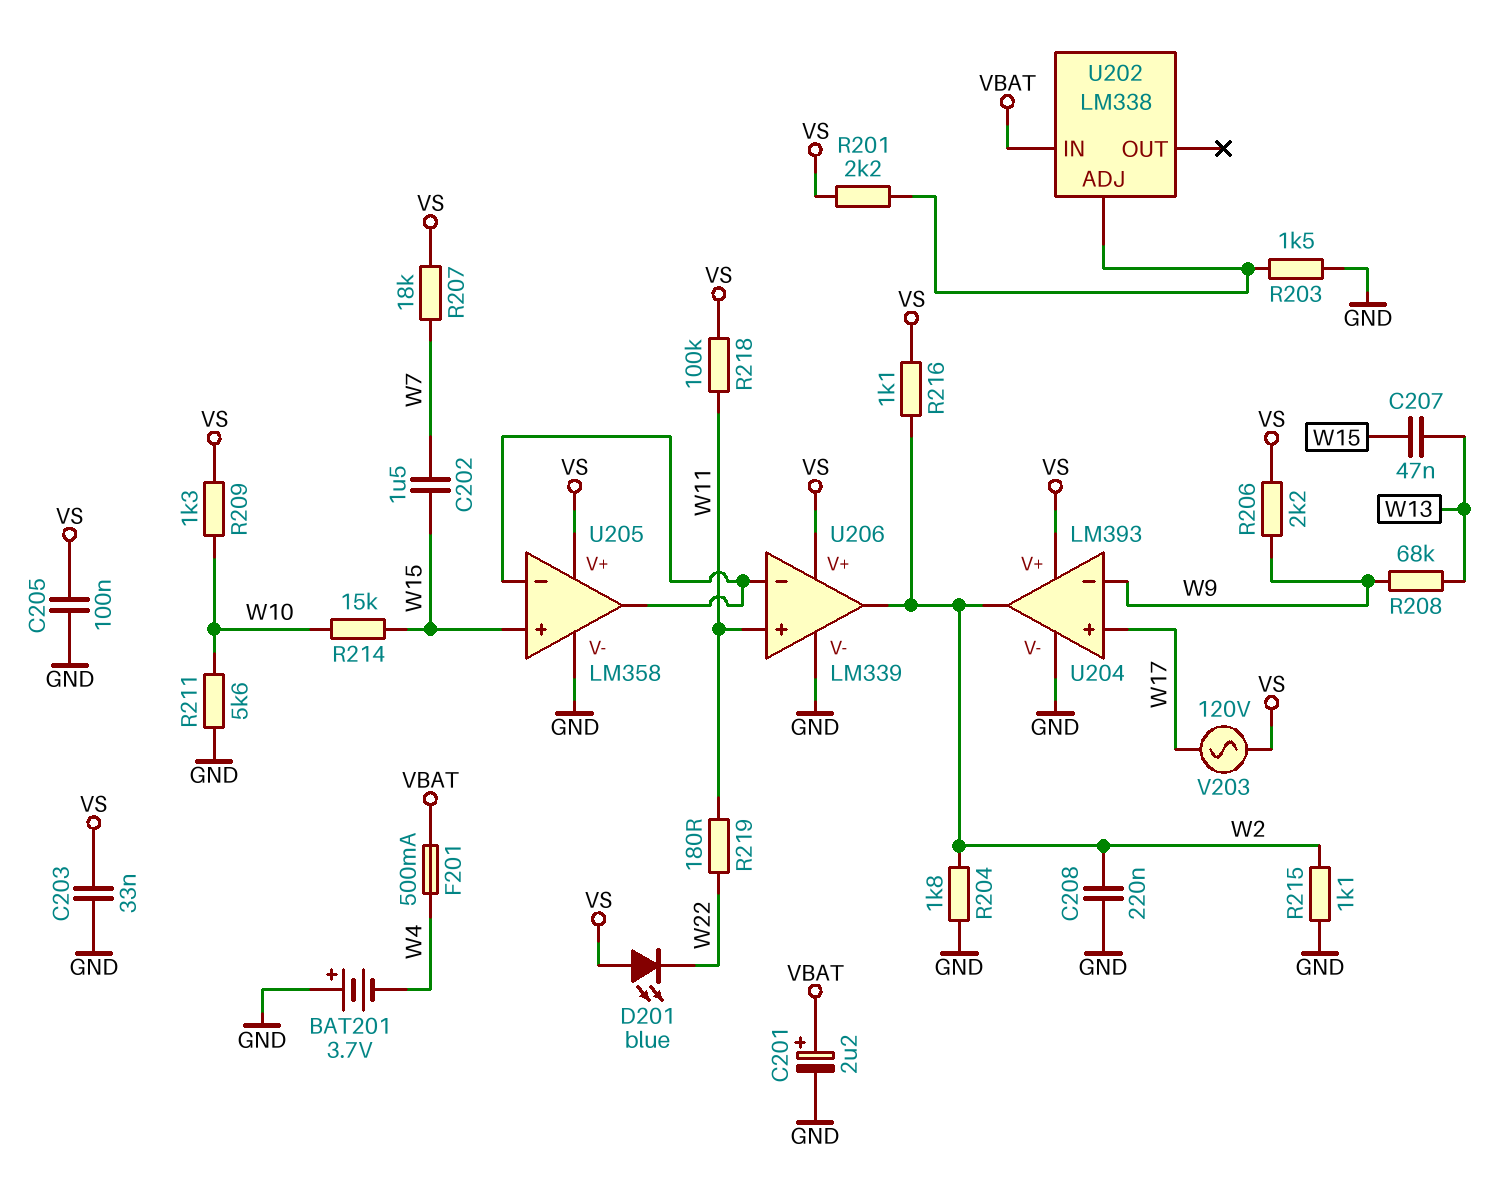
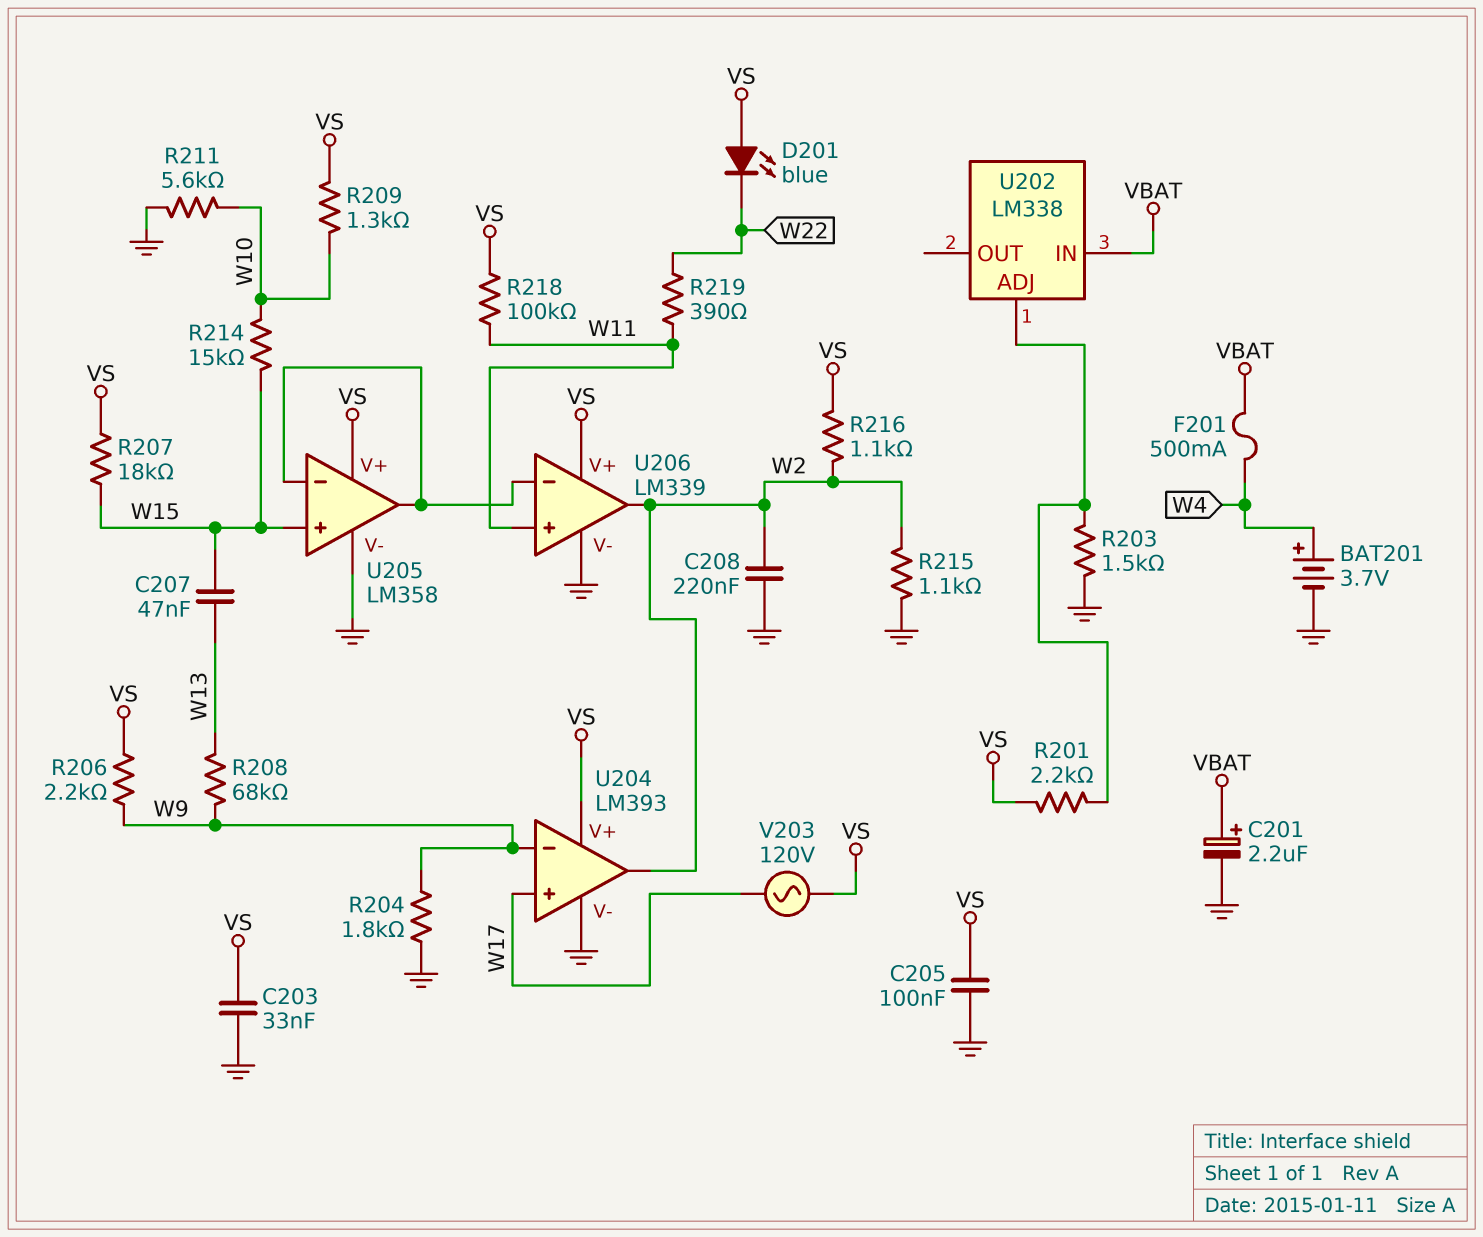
BAT201: 3.7V (plus GND, minus W4) -> 3.7V (plus W4, minus GND)
C202: 1.5uF (W7, W15) -> none
R204: 1.8k (GND, W2) -> 1.8k (GND, W9)
R207: 18k (VS, W7) -> 18k (VS, W15)
R219: 180 (W11, W22) -> 390 (W11, W22)

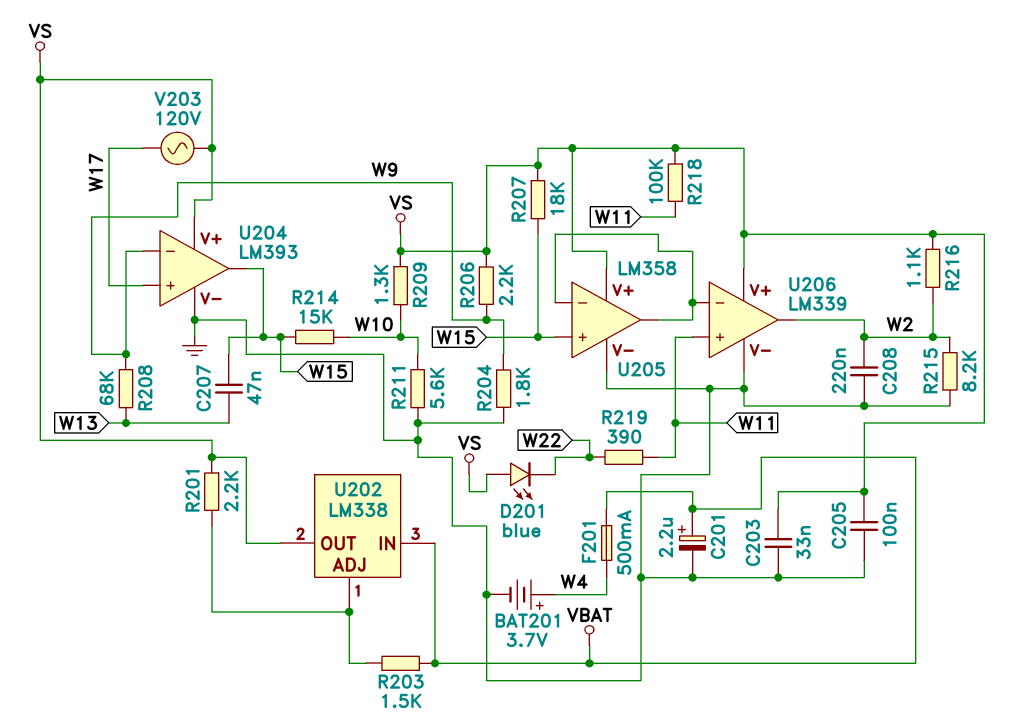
R203: 1.5k (GND, U202/ADJ) -> 1.5k (U202/ADJ, VBAT)
R215: 1.1k (GND, W2) -> 8.2k (GND, W2)
U202 pin OUT: none -> VS
U204 pin out: W2 -> W15

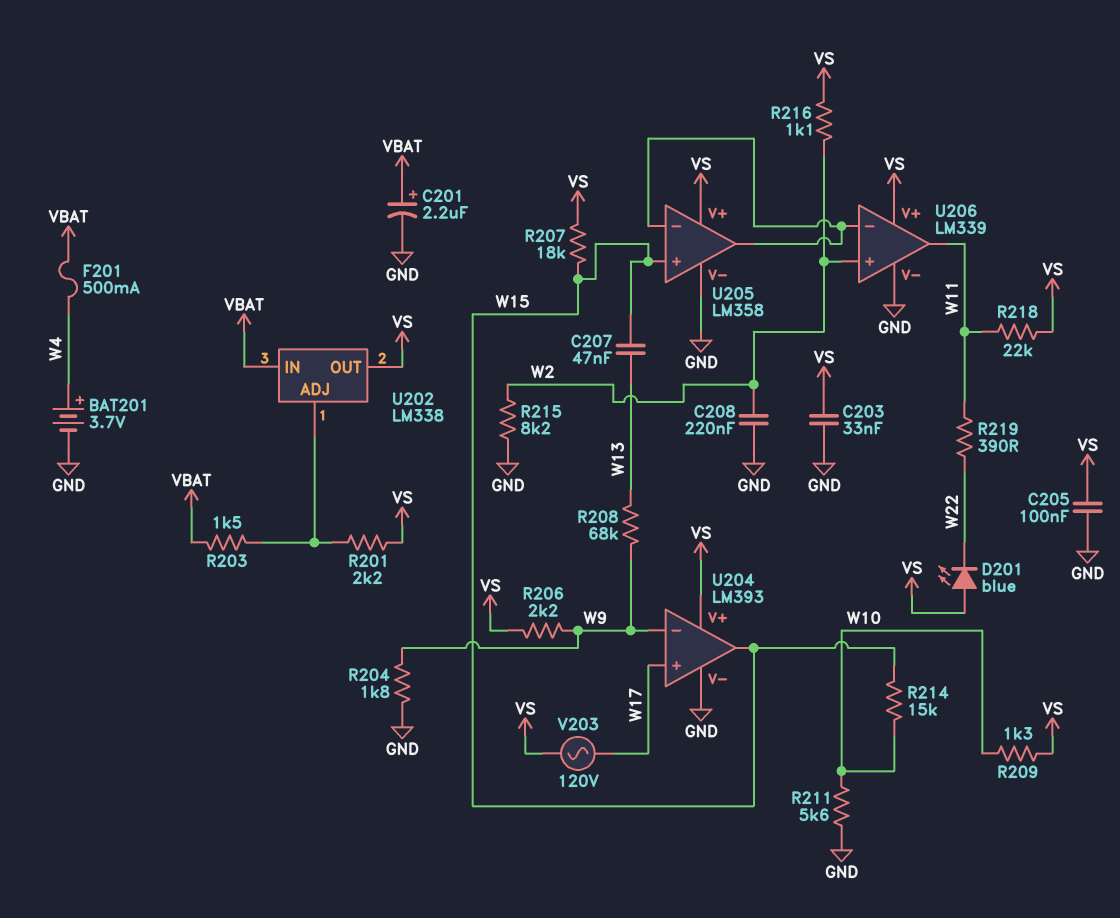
R218: 100k (VS, W11) -> 22k (VS, W11)
U206 pin in+: W11 -> W2
U206 pin out: W2 -> W11

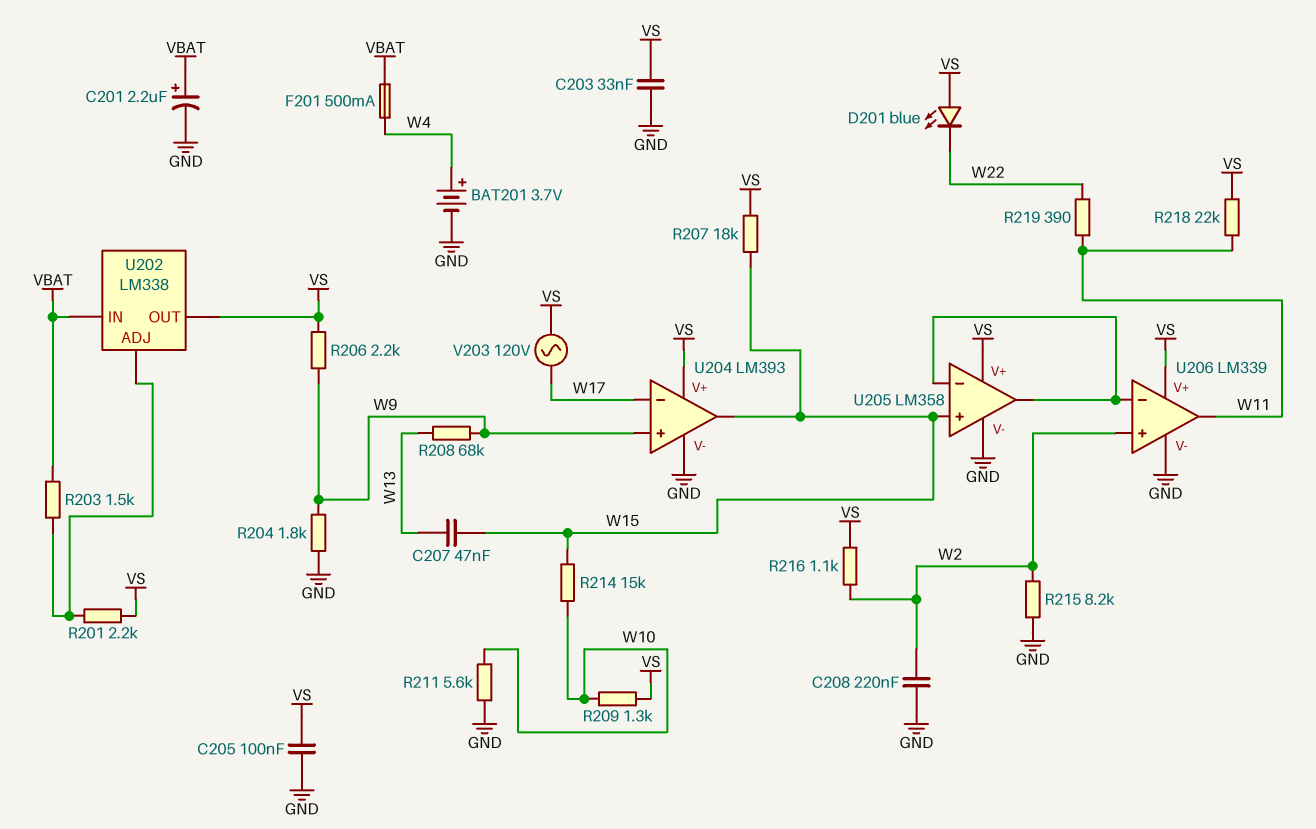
U204 pin in+: W17 -> W9
U204 pin in-: W9 -> W17

